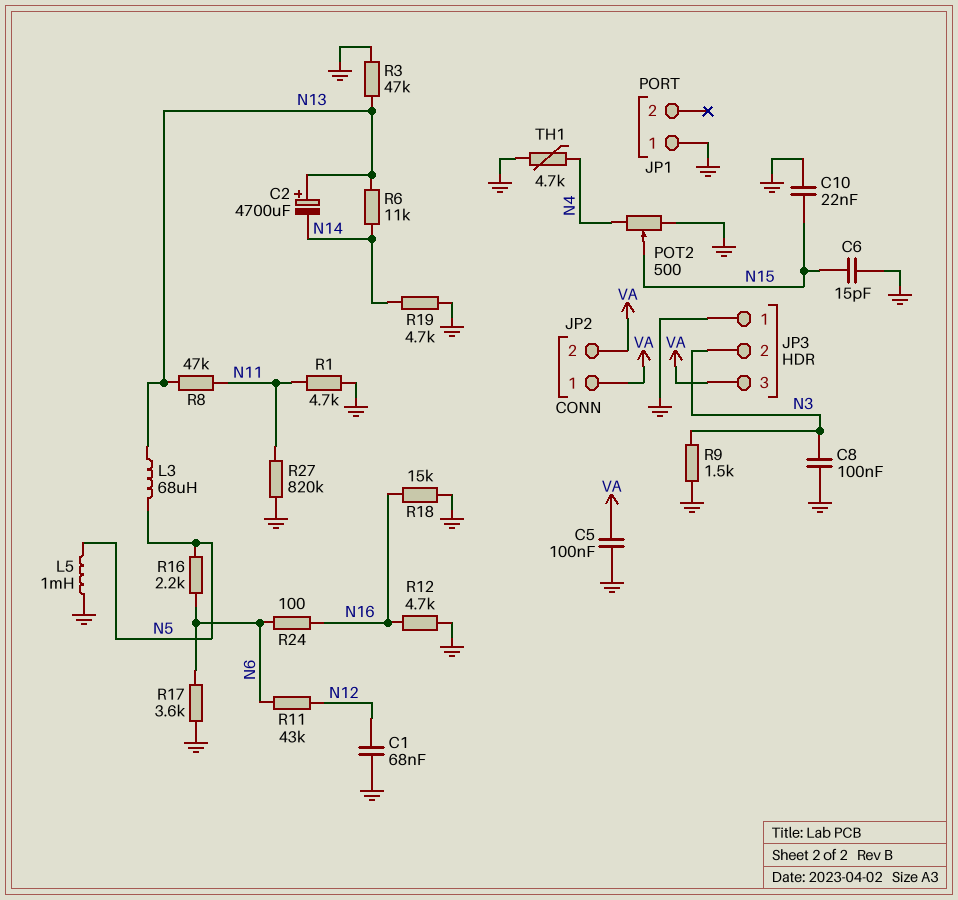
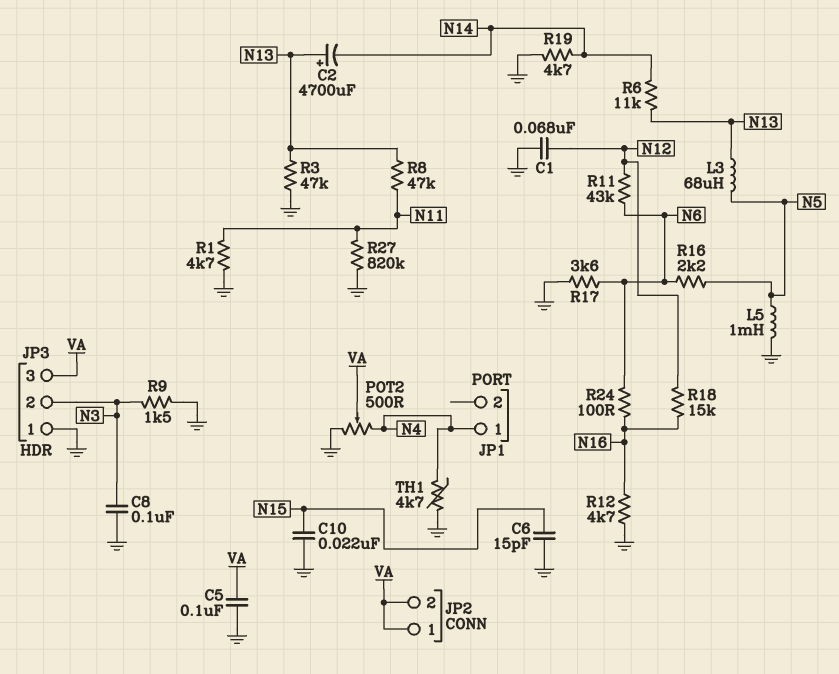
JP1 pin 1: GND -> N4
POT2: 500 (GND, N4, wiper N15) -> 500 (GND, N4, wiper VA)
R18: 15k (GND, N16) -> 15k (N12, N16)

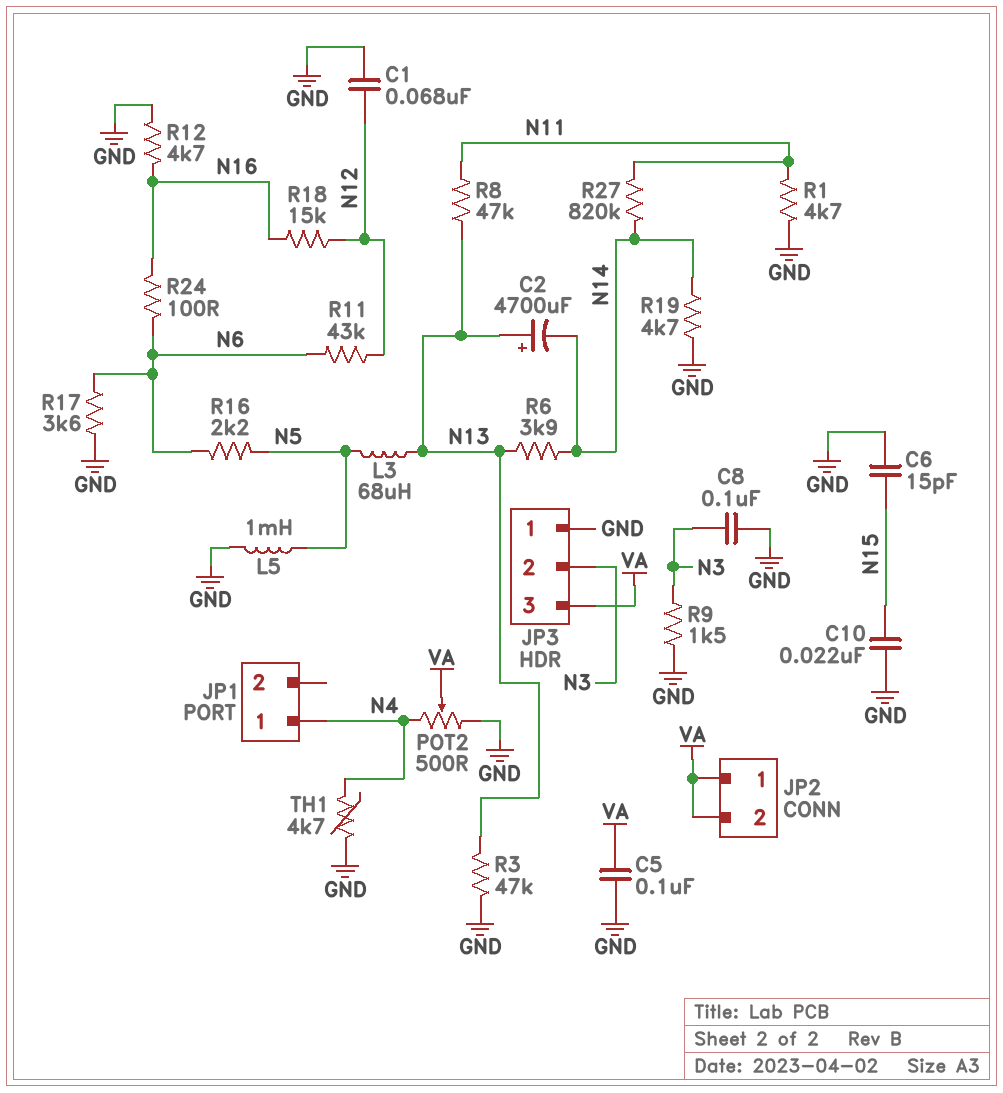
R6: 11k (N13, N14) -> 3.9k (N13, N14)
R27: 820k (GND, N11) -> 820k (N11, N14)

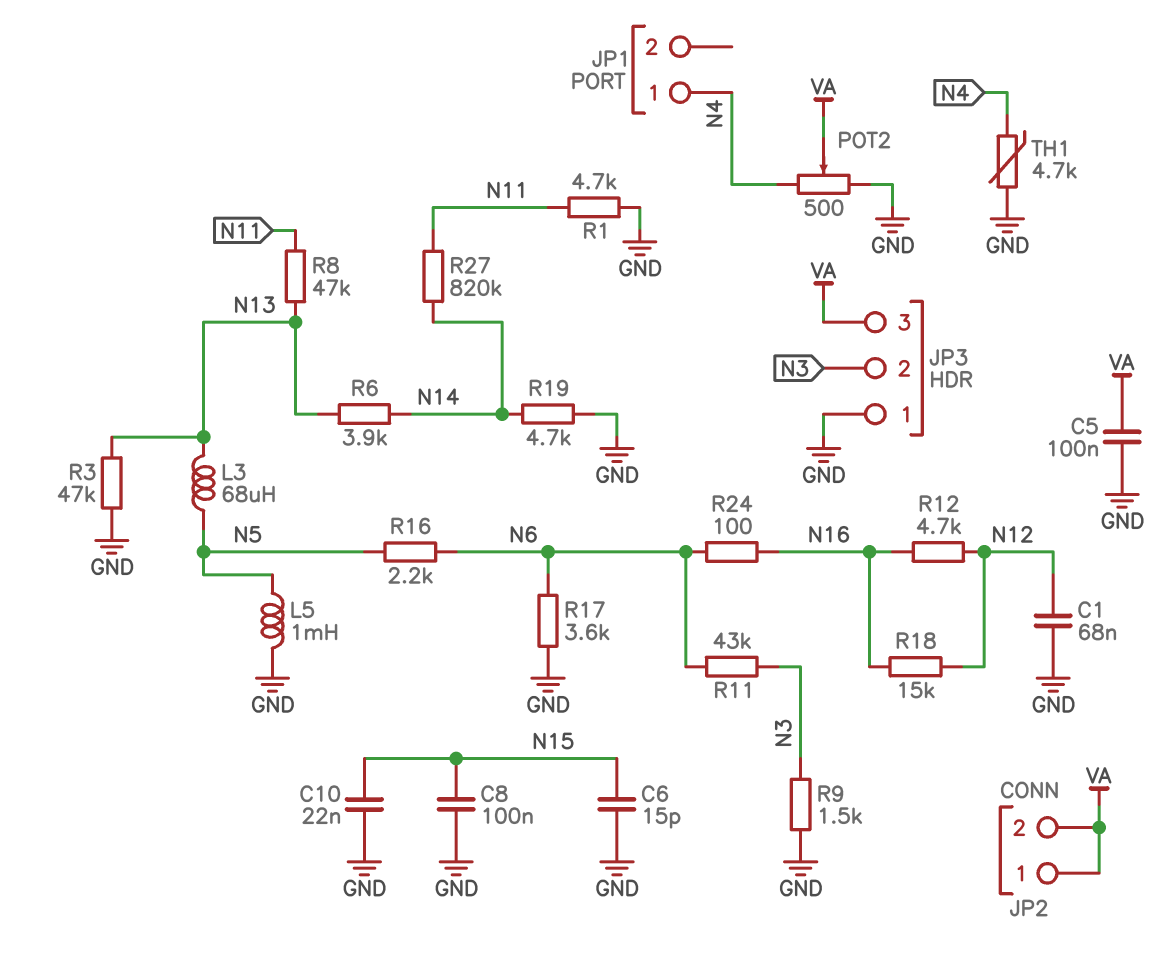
C2: 4700uF (plus N13, minus N14) -> none
C8: 100nF (GND, N3) -> 100nF (GND, N15)
R11: 43k (N6, N12) -> 43k (N3, N6)
R12: 4.7k (GND, N16) -> 4.7k (N12, N16)

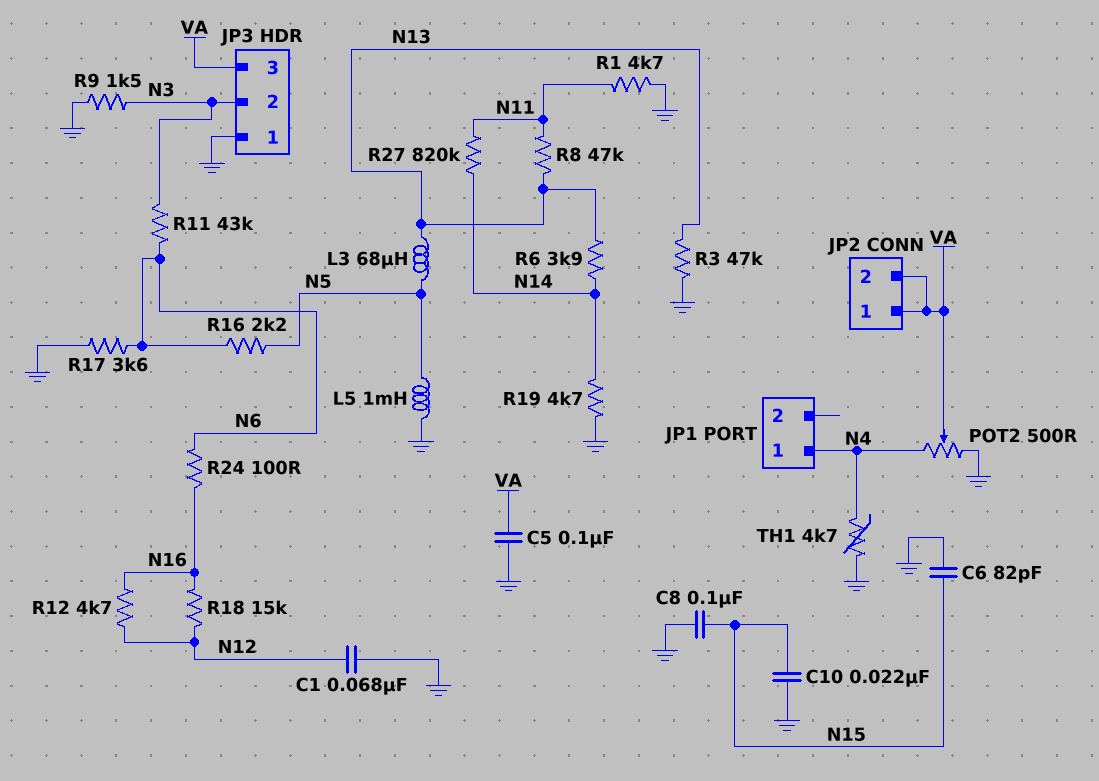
C6: 15pF (GND, N15) -> 82pF (GND, N15)

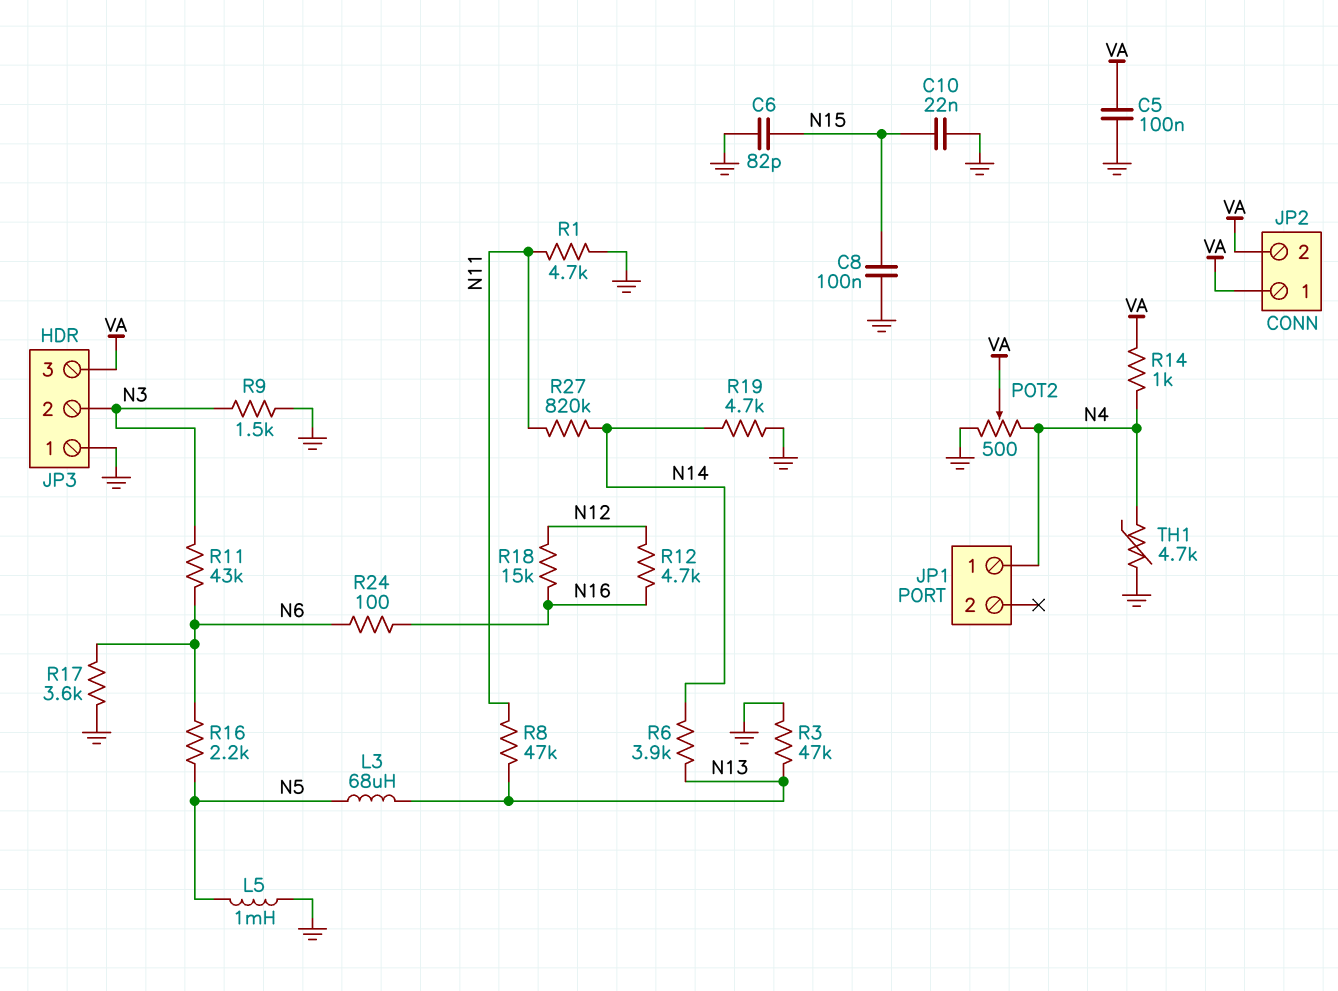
C1: 68nF (GND, N12) -> none
R14: none -> 1k (N4, VA)

